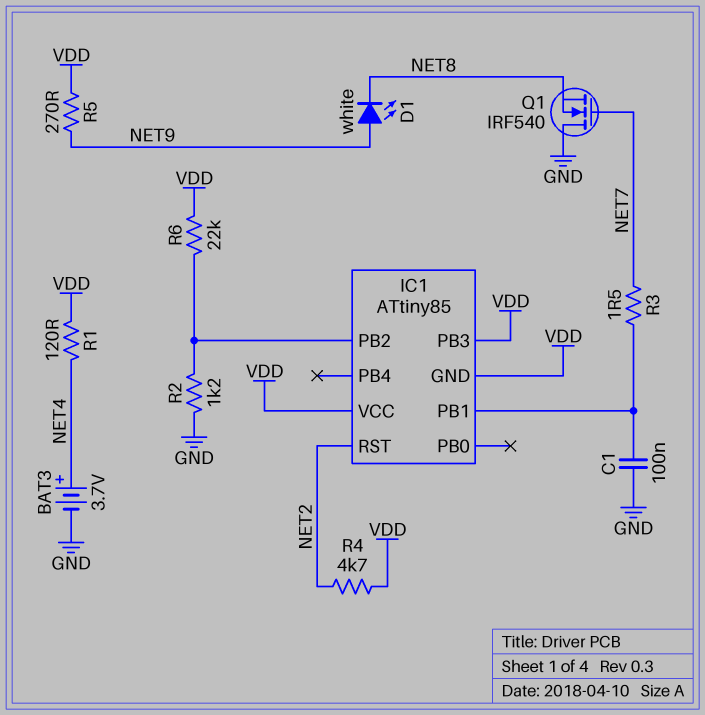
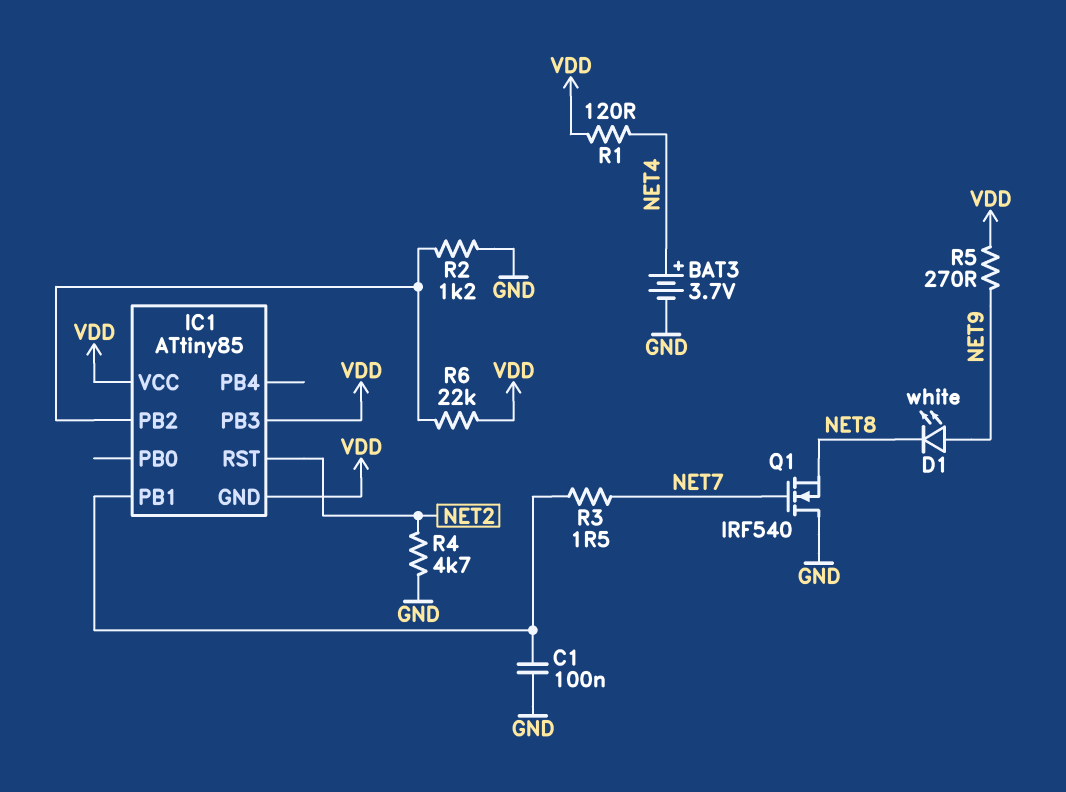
R4: 4.7k (NET2, VDD) -> 4.7k (GND, NET2)

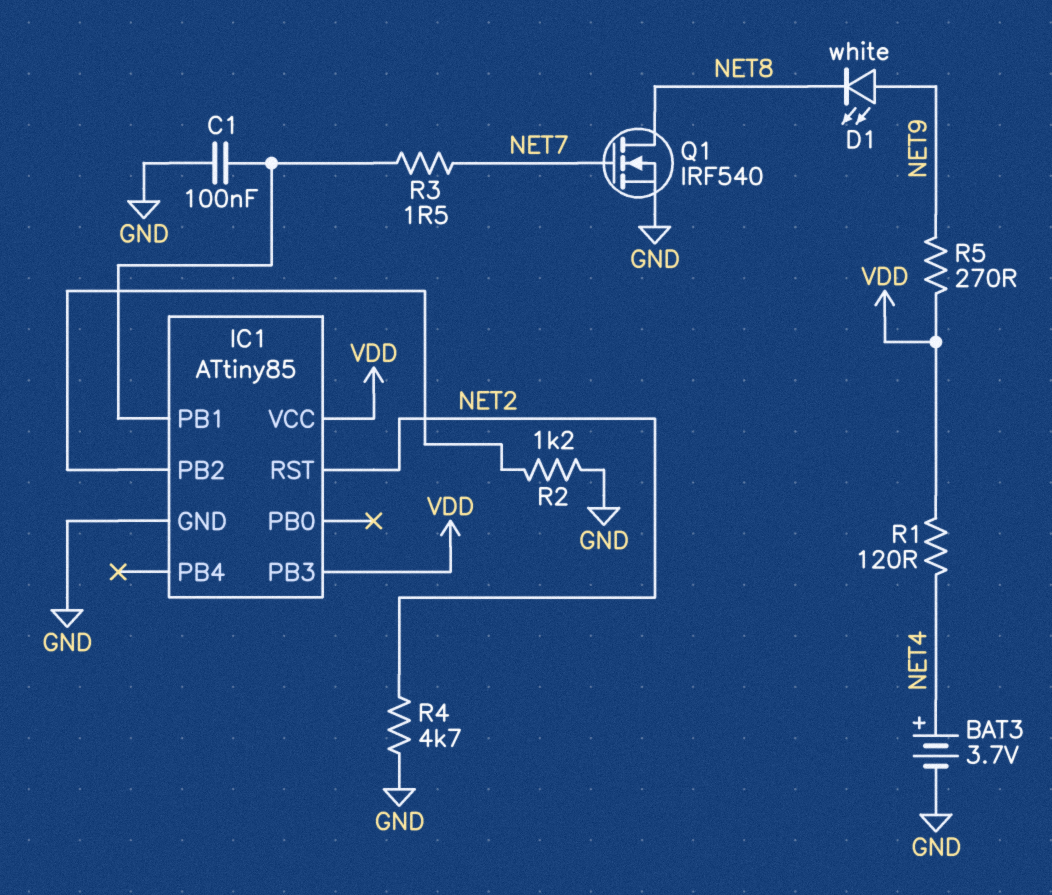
IC1 pin GND: VDD -> GND
Q1: NMOS IRF540 (G NET7, D GND, S NET8) -> NMOS IRF540 (G NET7, D NET8, S GND)
R6: 22k (IC1/PB2, VDD) -> none

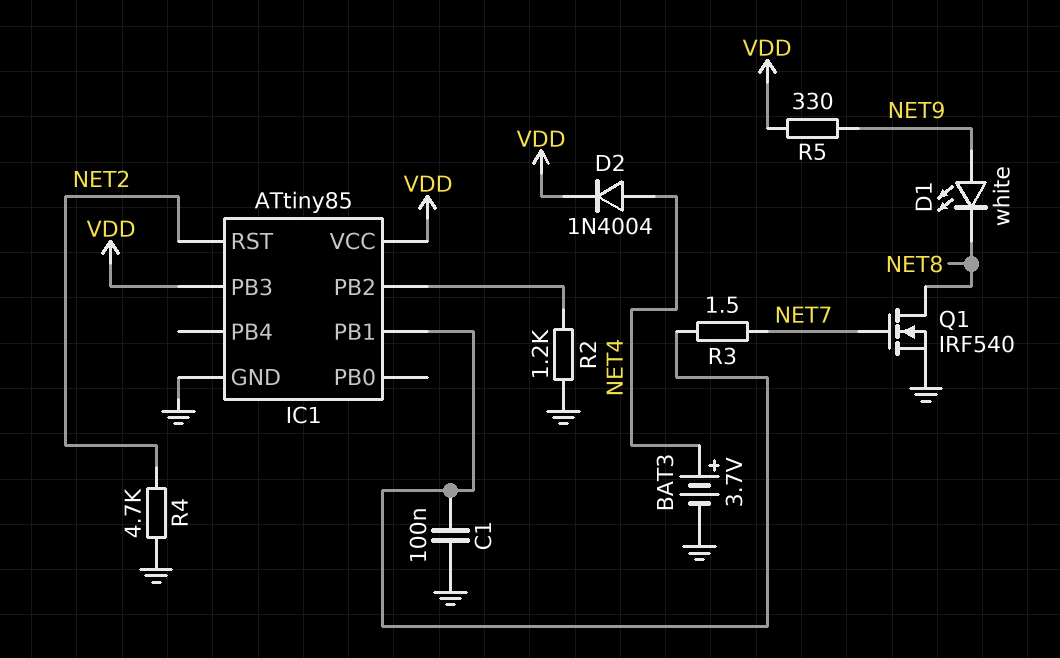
D2: none -> diode 1N4004 (A NET4, K VDD)
R1: 120 (NET4, VDD) -> none
R5: 270 (NET9, VDD) -> 330 (NET9, VDD)

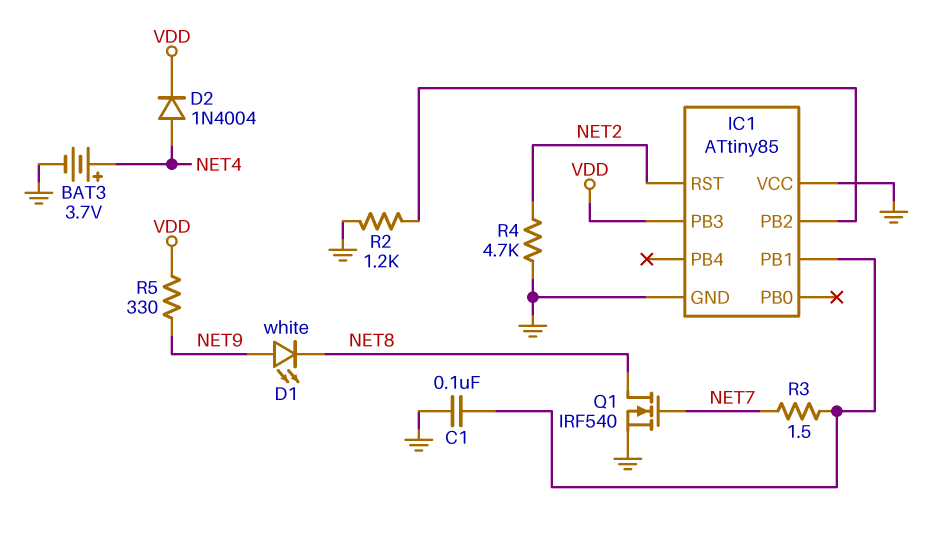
IC1 pin VCC: VDD -> GND

